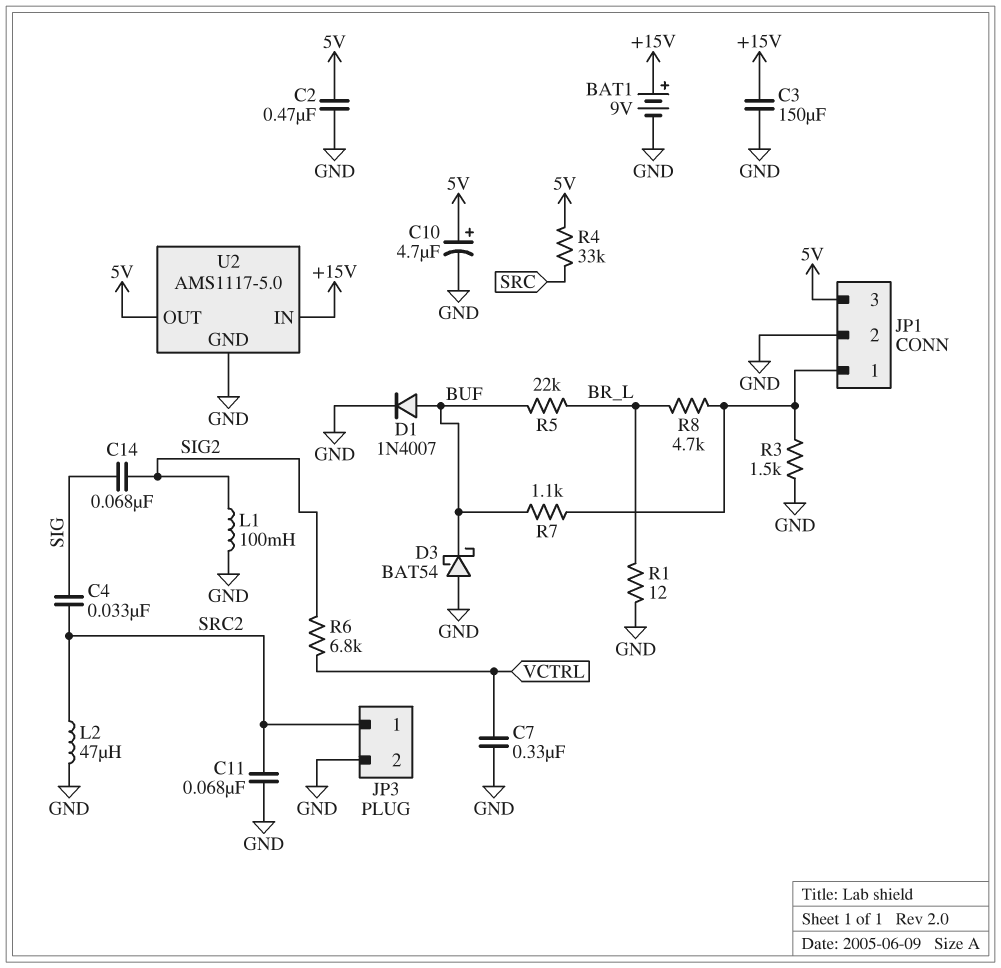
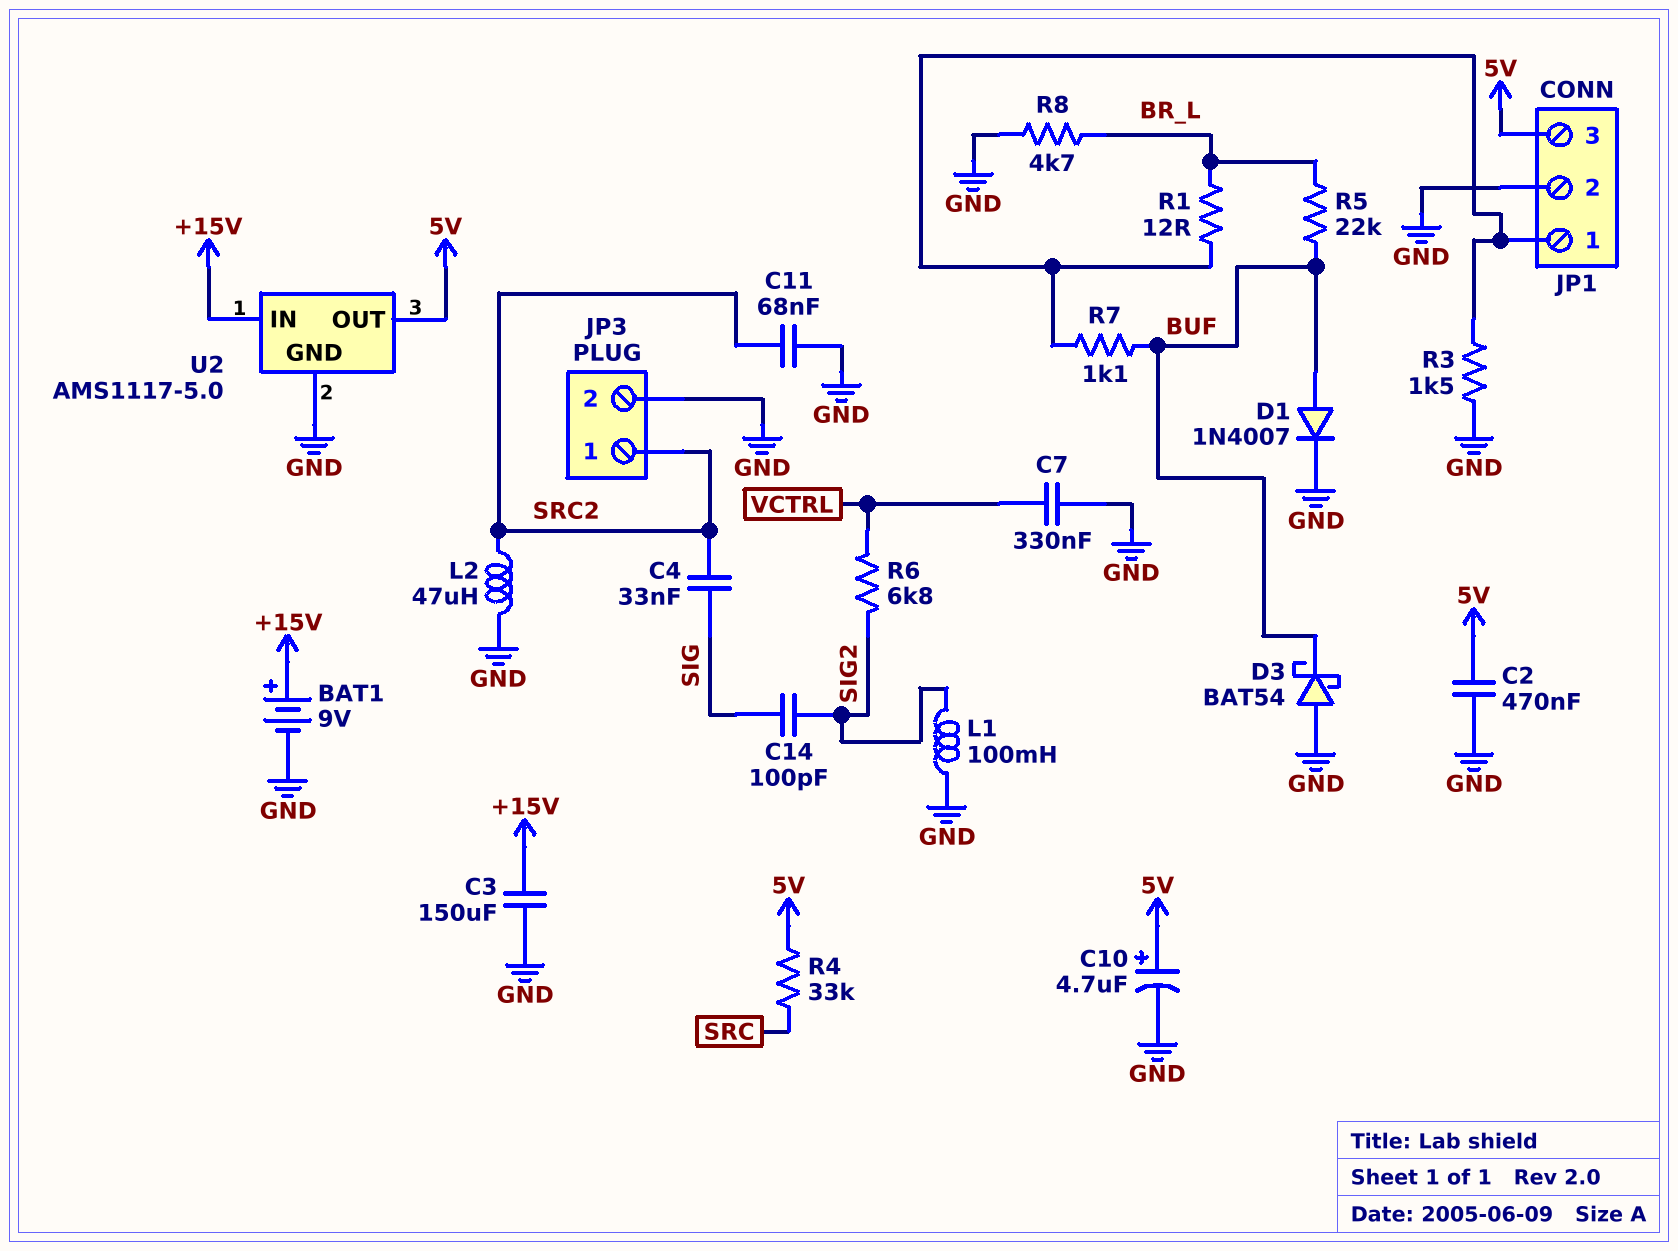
C14: 68nF (SIG, SIG2) -> 100pF (SIG, SIG2)
R1: 12 (BR_L, GND) -> 12 (BR_L, JP1/1)
R8: 4.7k (BR_L, JP1/1) -> 4.7k (BR_L, GND)

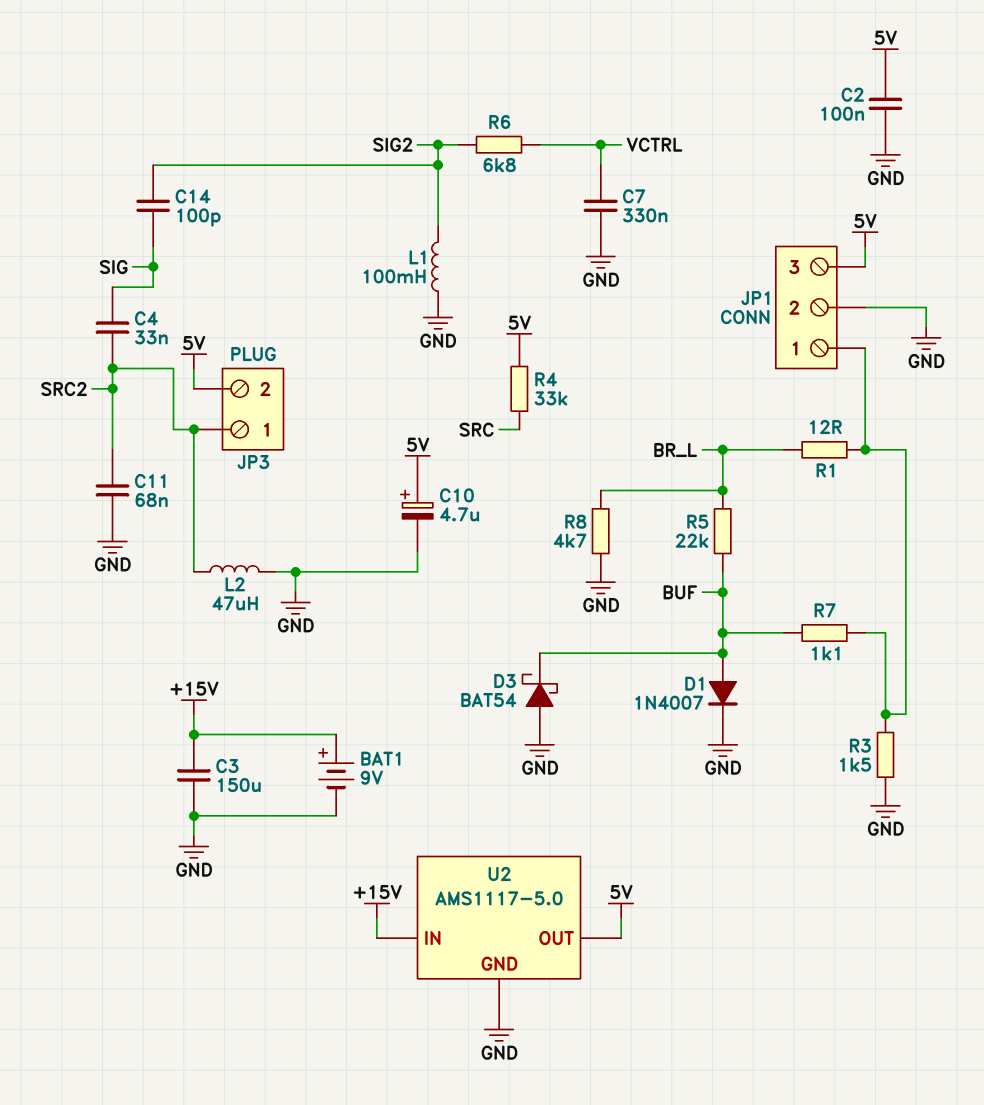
C2: 470nF (5V, GND) -> 100nF (5V, GND)
JP3 pin 2: GND -> 5V

